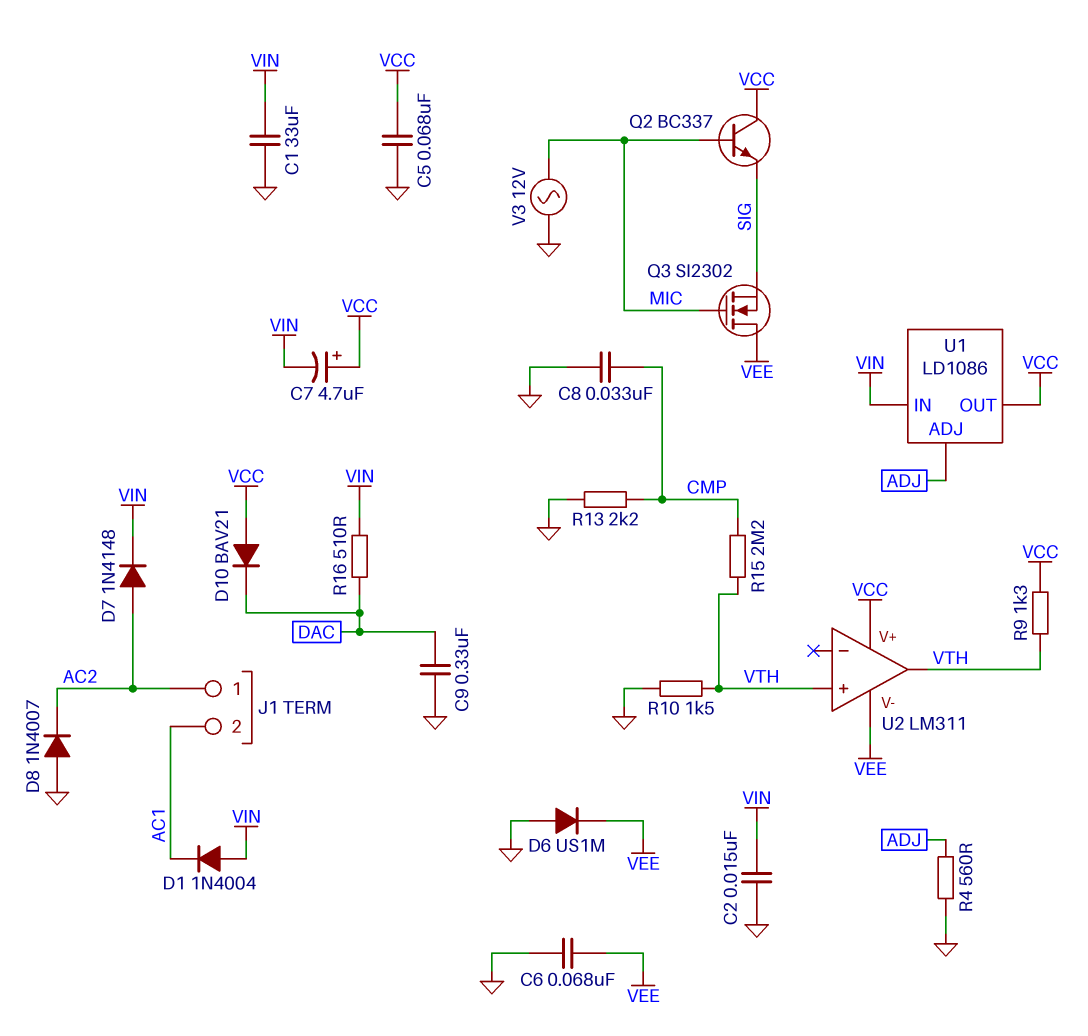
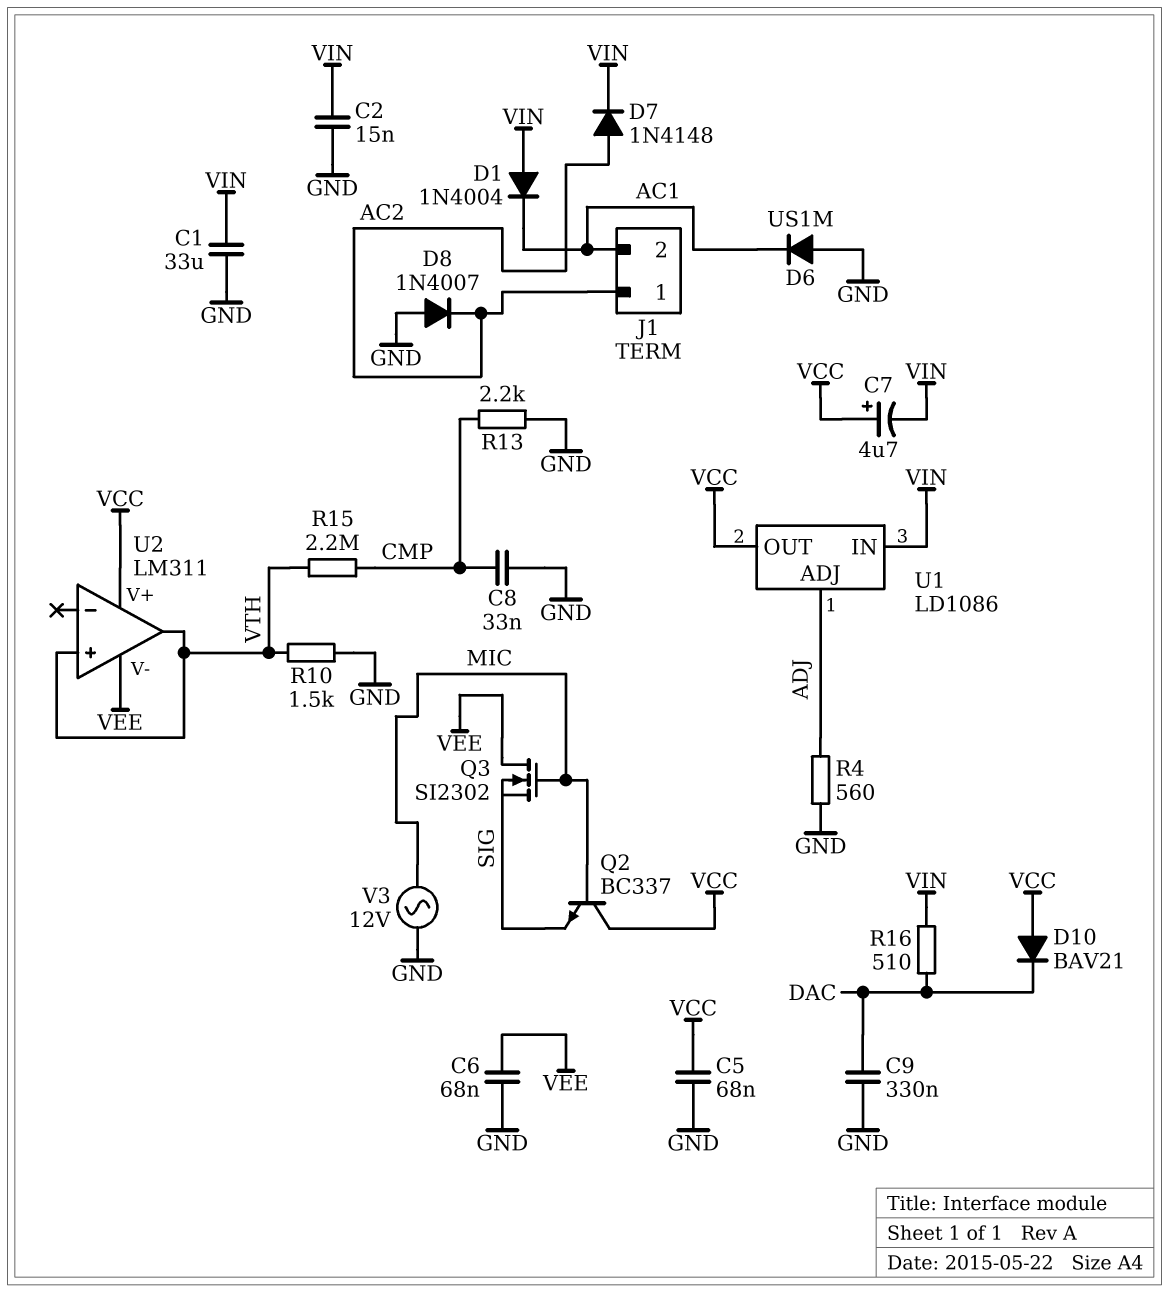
D6: diode US1M (A GND, K VEE) -> diode US1M (A GND, K AC1)
R9: 1.3k (VCC, VTH) -> none

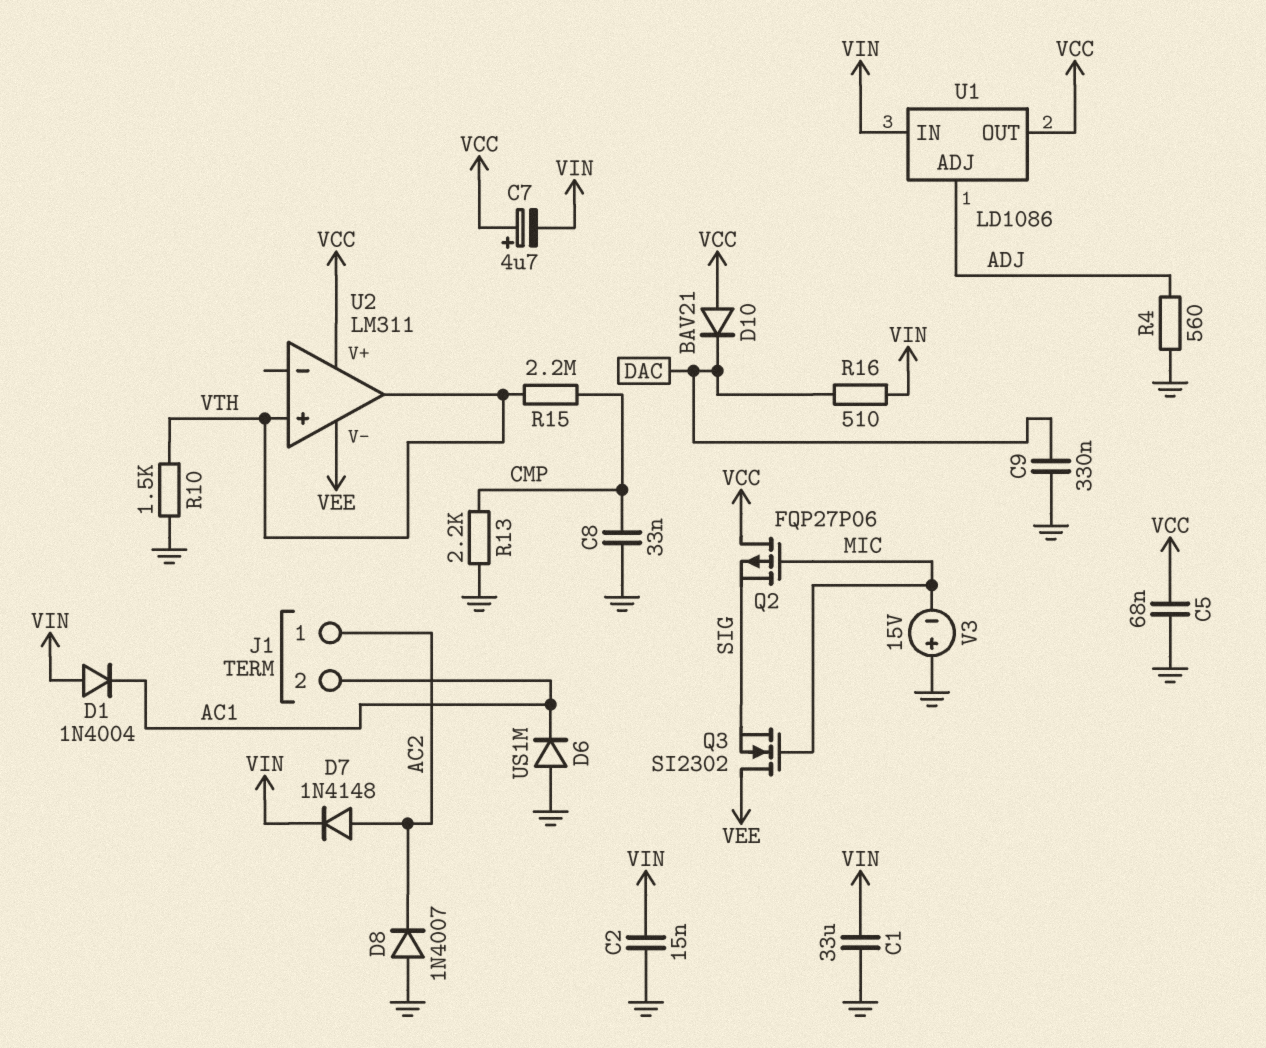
C6: 68nF (GND, VEE) -> none
Q2: NPN BC337 (B MIC, C VCC, E SIG) -> PMOS FQP27P06 (G MIC, D VCC, S SIG)
V3: AC 12V (GND, MIC) -> 15V (plus GND, minus MIC)

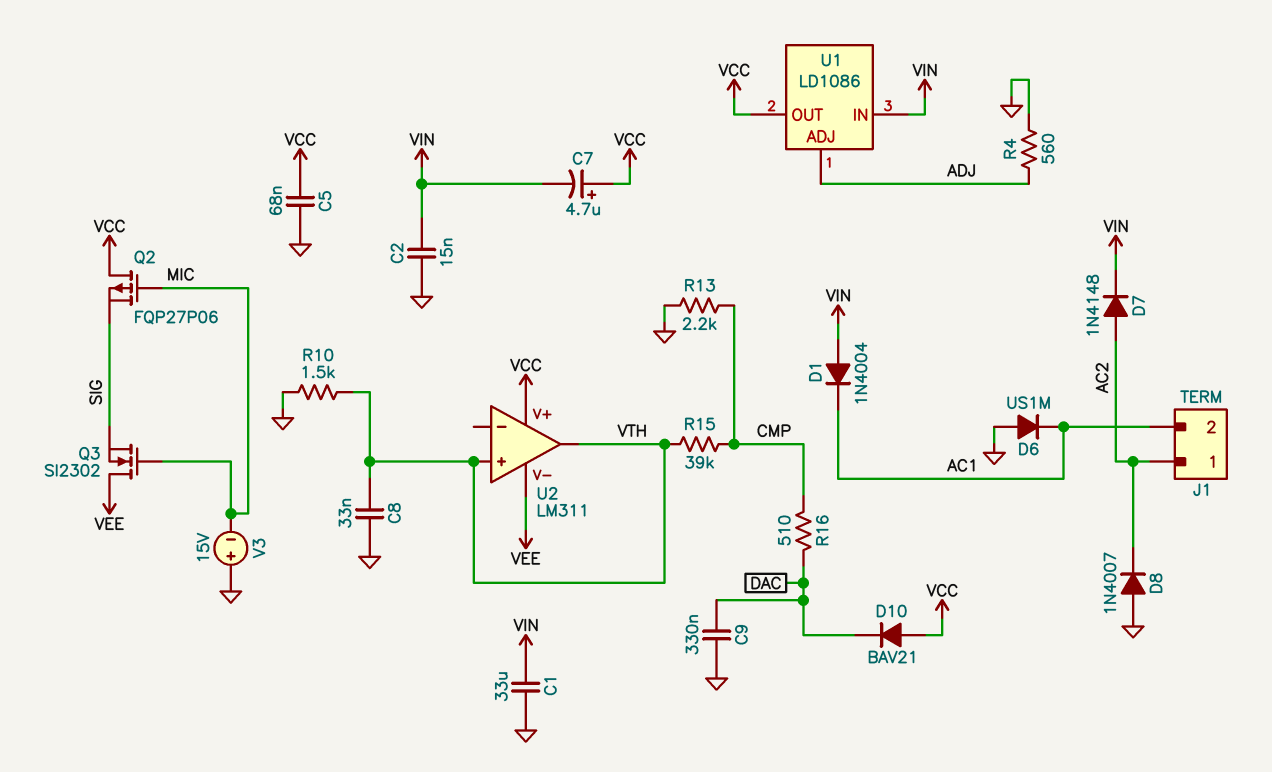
C8: 33nF (CMP, GND) -> 33nF (GND, VTH)
R15: 2.2M (CMP, VTH) -> 39k (CMP, VTH)
R16: 510 (DAC, VIN) -> 510 (CMP, DAC)

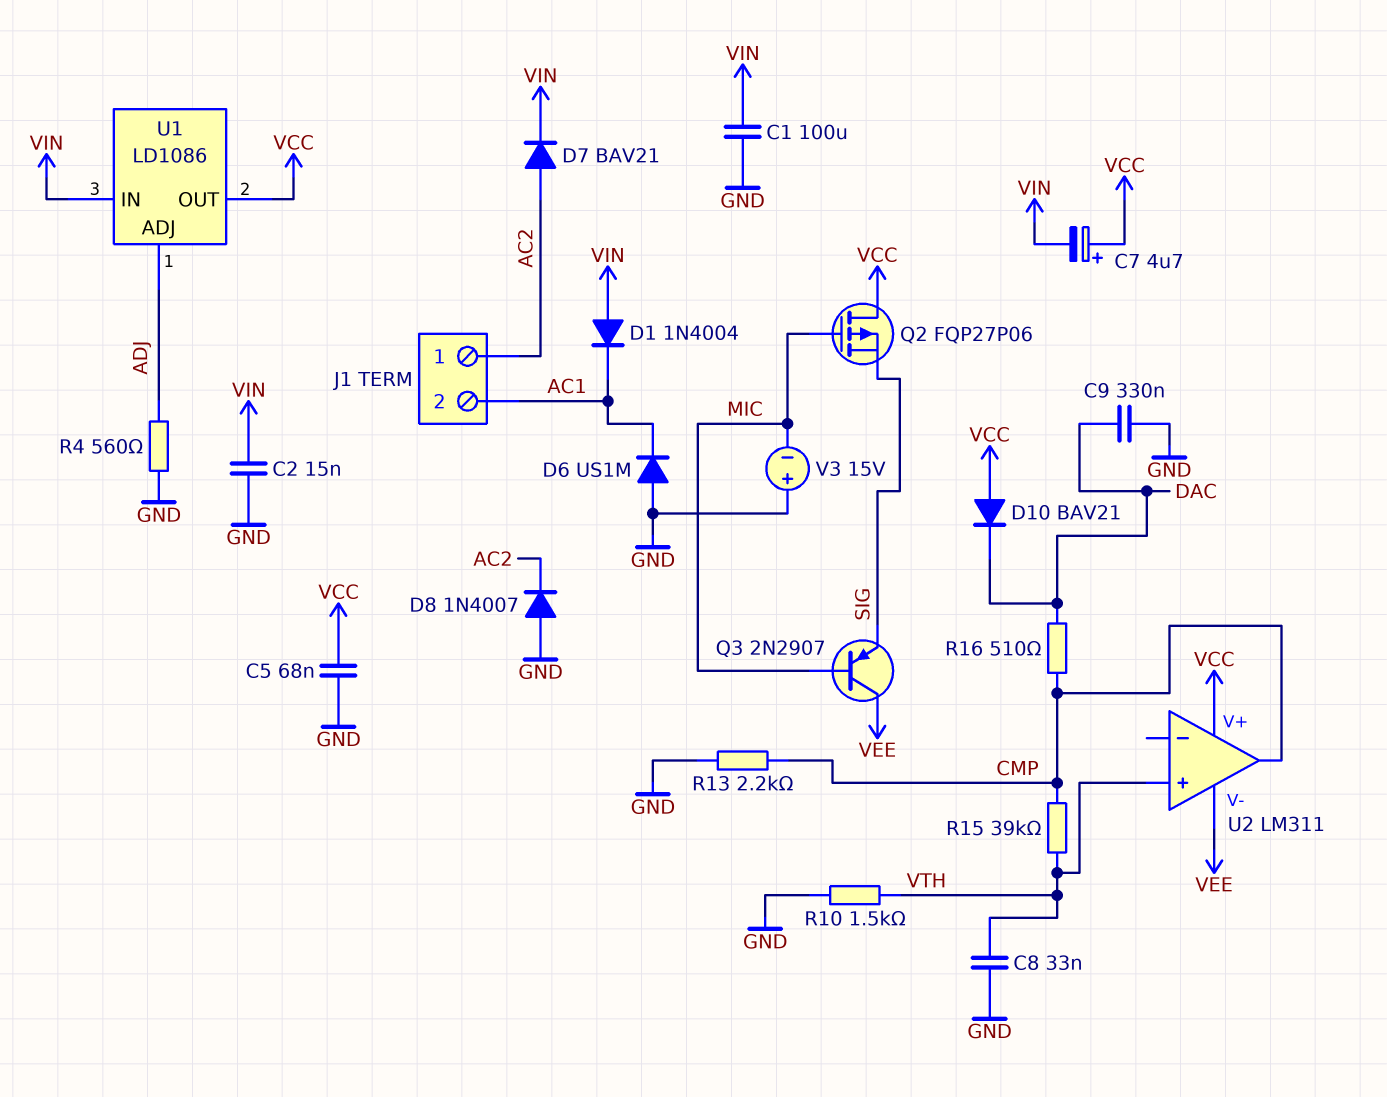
C1: 33uF (GND, VIN) -> 100uF (GND, VIN)
D7: diode 1N4148 (A AC2, K VIN) -> diode BAV21 (A AC2, K VIN)
Q3: NMOS SI2302 (G MIC, D VEE, S SIG) -> PNP 2N2907 (B MIC, C VEE, E SIG)
U2 pin out: VTH -> CMP

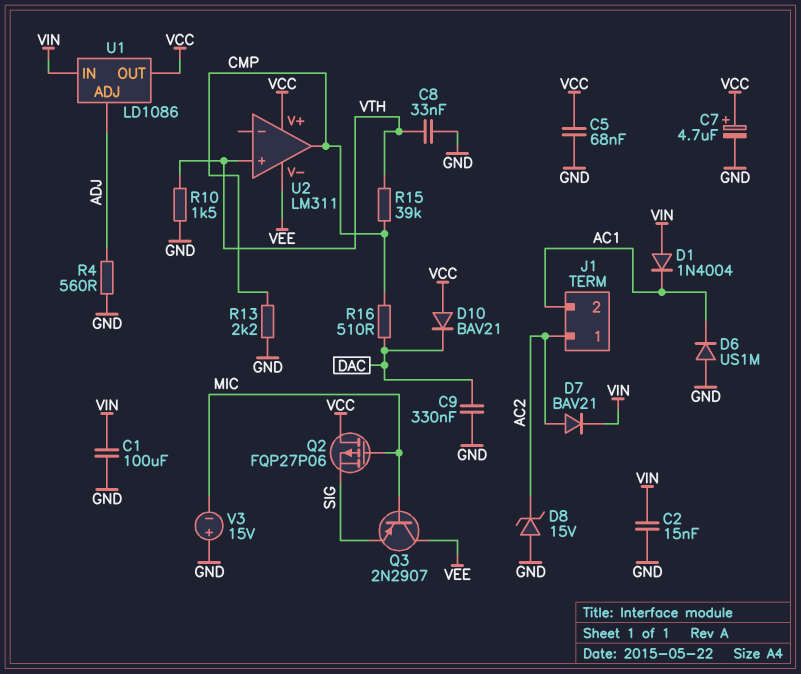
C7: 4.7uF (plus VCC, minus VIN) -> 4.7uF (plus VCC, minus GND)
D8: diode 1N4007 (A GND, K AC2) -> zener 15V (A GND, K AC2)

